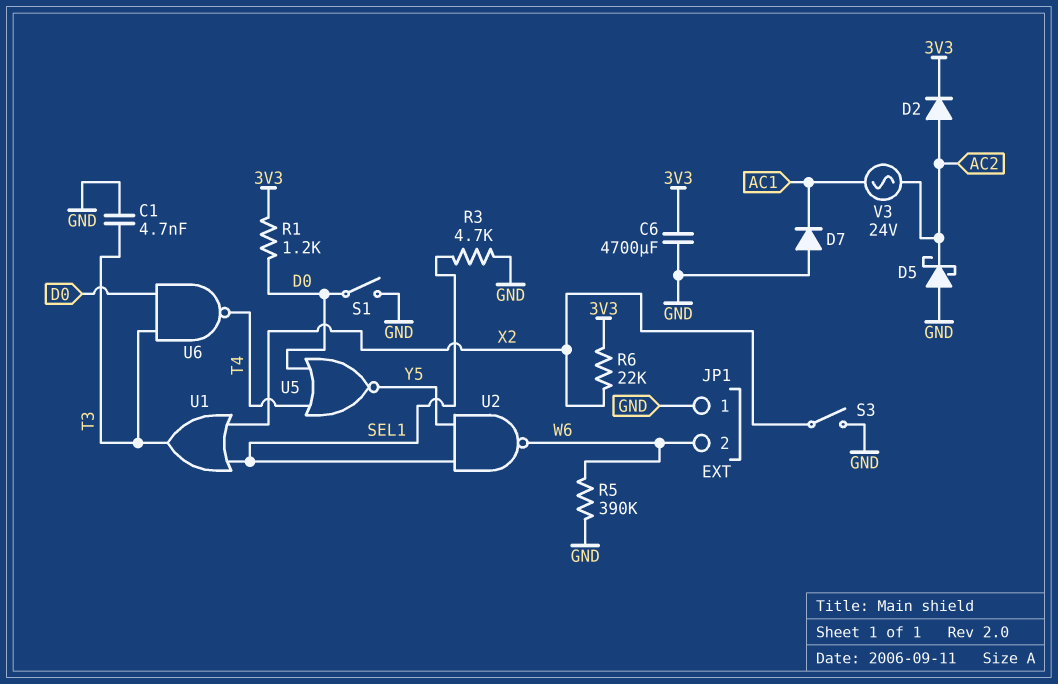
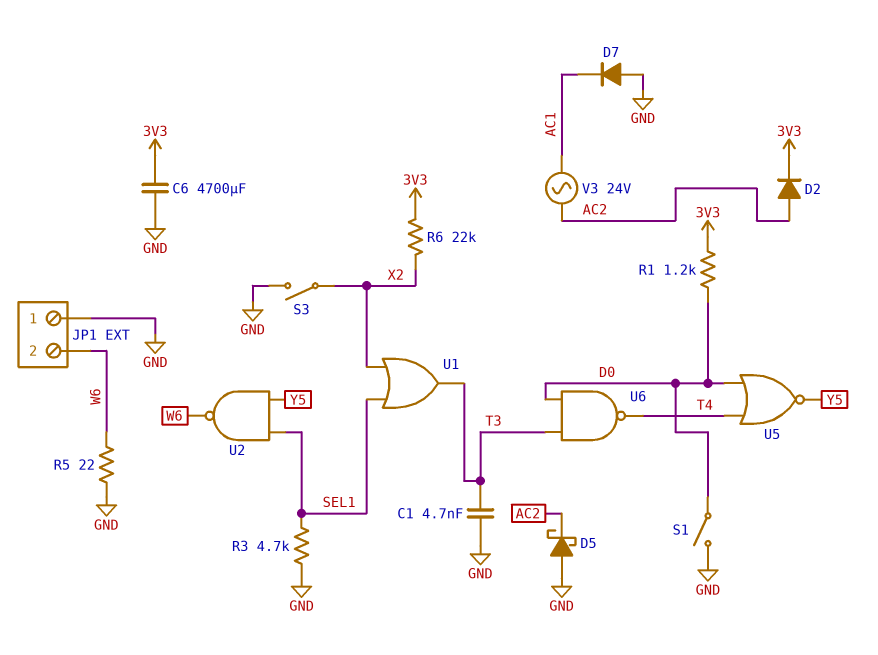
R5: 390k (GND, W6) -> 22 (GND, W6)

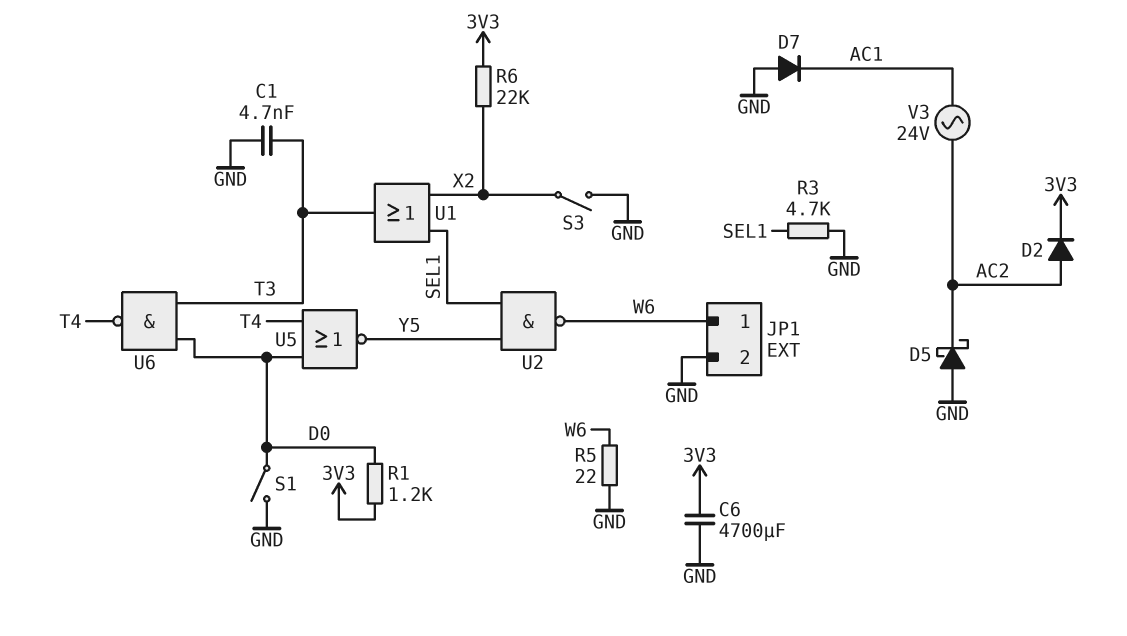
JP1 pin 1: GND -> W6
JP1 pin 2: W6 -> GND

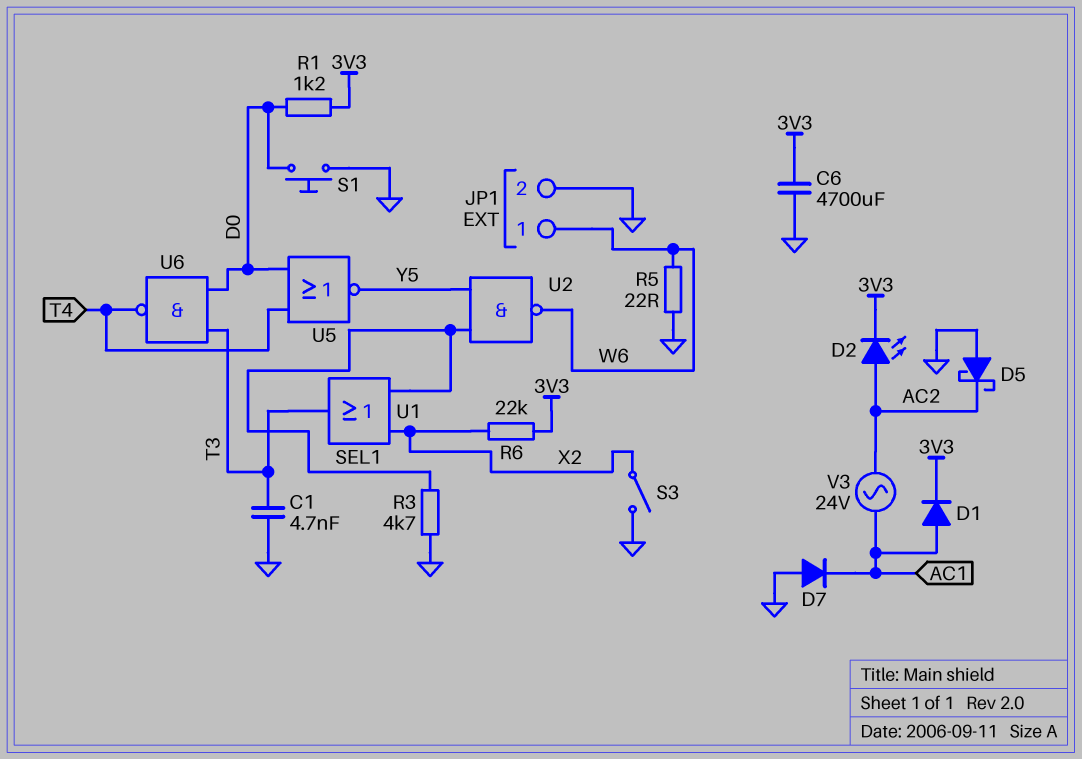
D1: none -> diode (A AC1, K 3V3)
D2: diode (A AC2, K 3V3) -> LED (A AC2, K 3V3)
S1: switch (D0, GND) -> button (D0, GND)

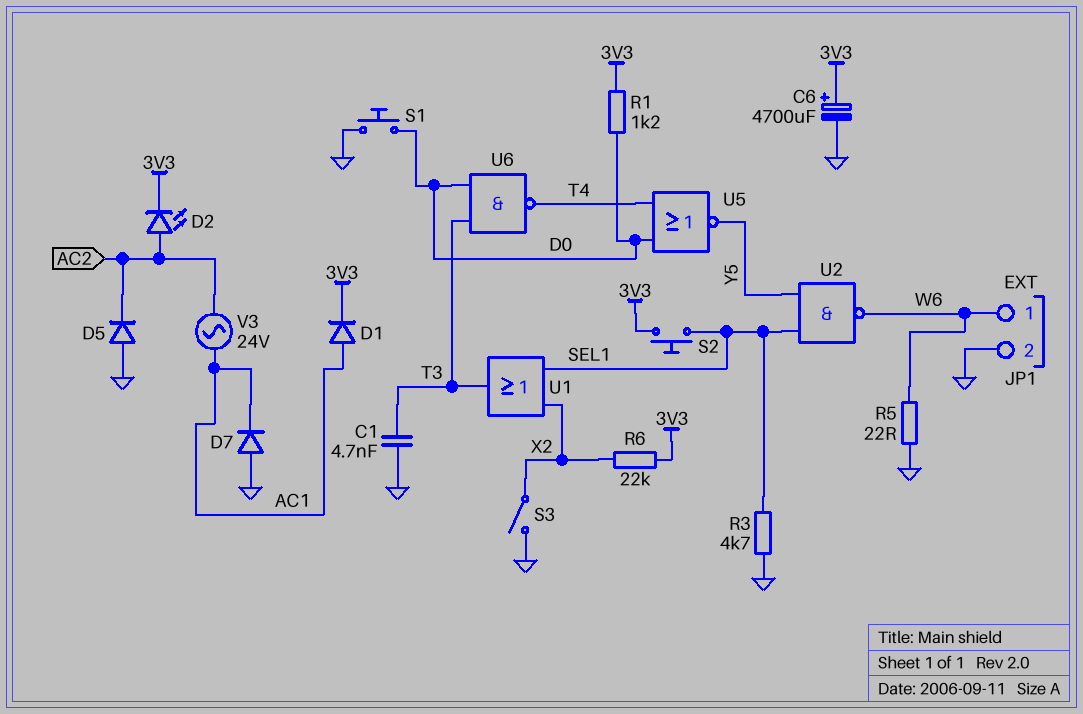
C6: 4700uF (3V3, GND) -> 4700uF (plus 3V3, minus GND)
D5: schottky (A GND, K AC2) -> diode (A GND, K AC2)
S2: none -> button (3V3, SEL1)

